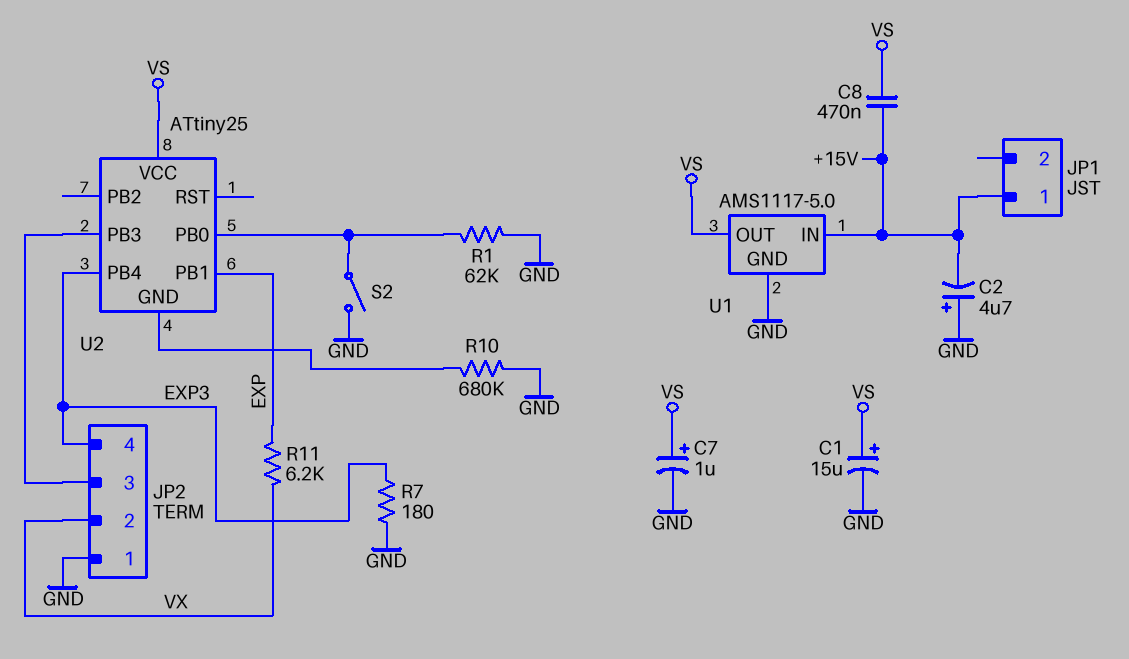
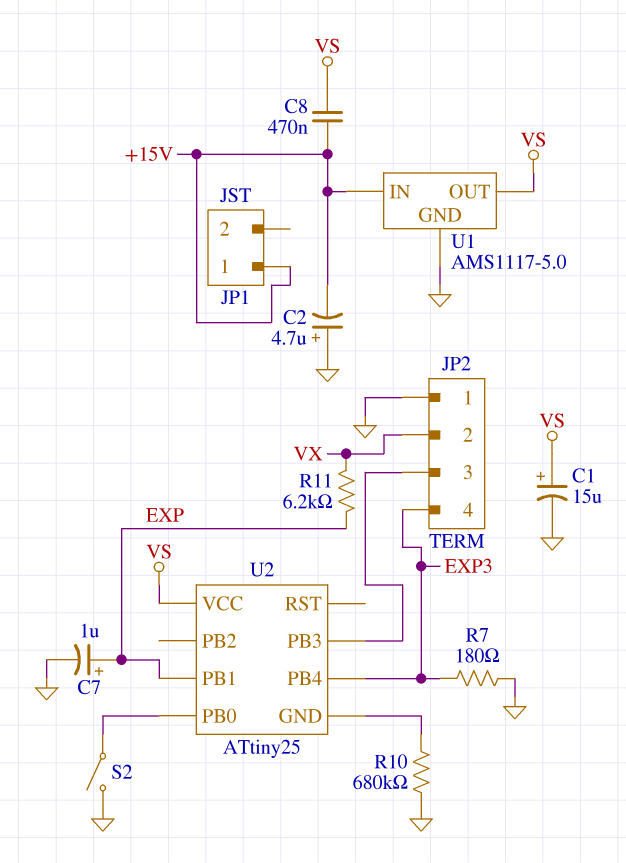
C7: 1uF (plus VS, minus GND) -> 1uF (plus EXP, minus GND)
R1: 62k (GND, U2/PB0) -> none

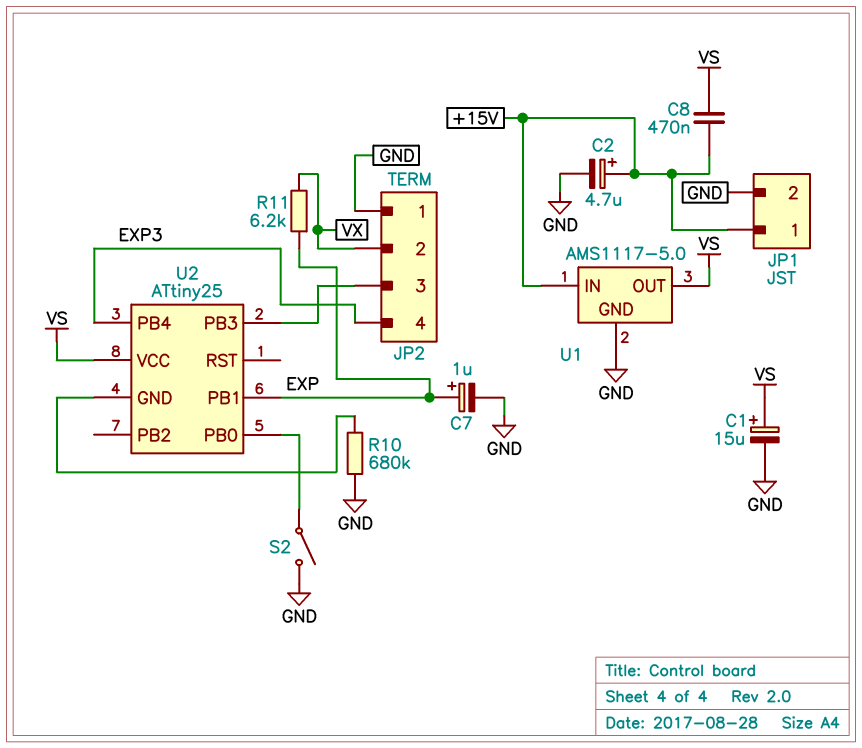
C2: 4.7uF (plus GND, minus +15V) -> 4.7uF (plus +15V, minus GND)
JP1 pin 2: none -> GND
R7: 180 (EXP3, GND) -> none

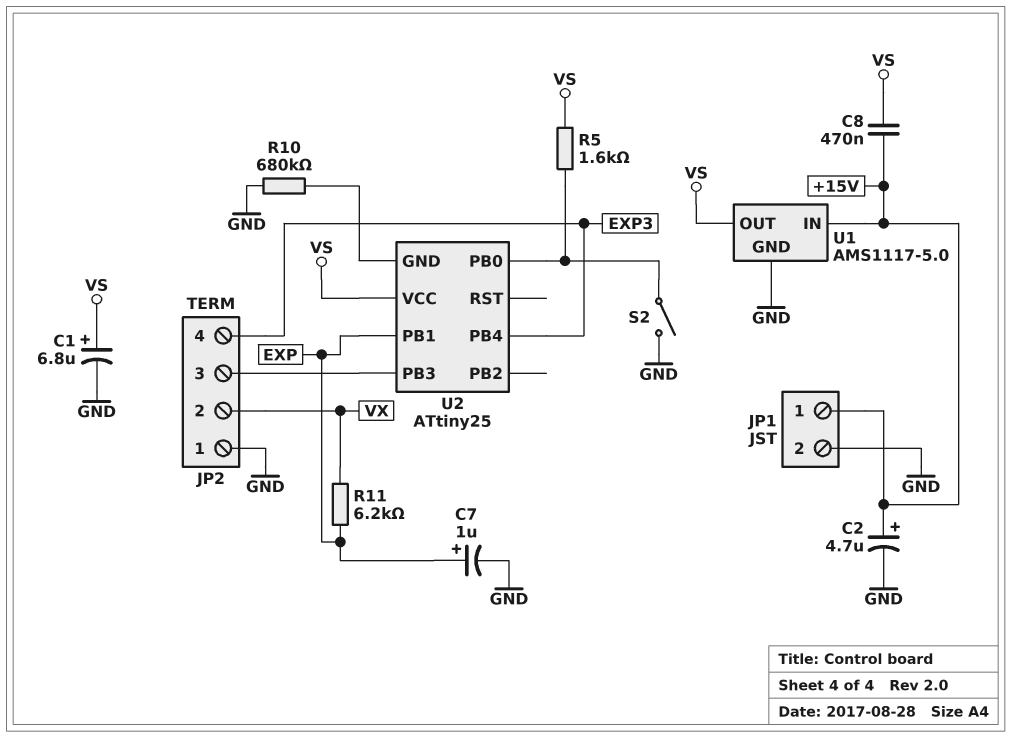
C1: 15uF (plus VS, minus GND) -> 6.8uF (plus VS, minus GND)
R5: none -> 1.6k (U2/PB0, VS)

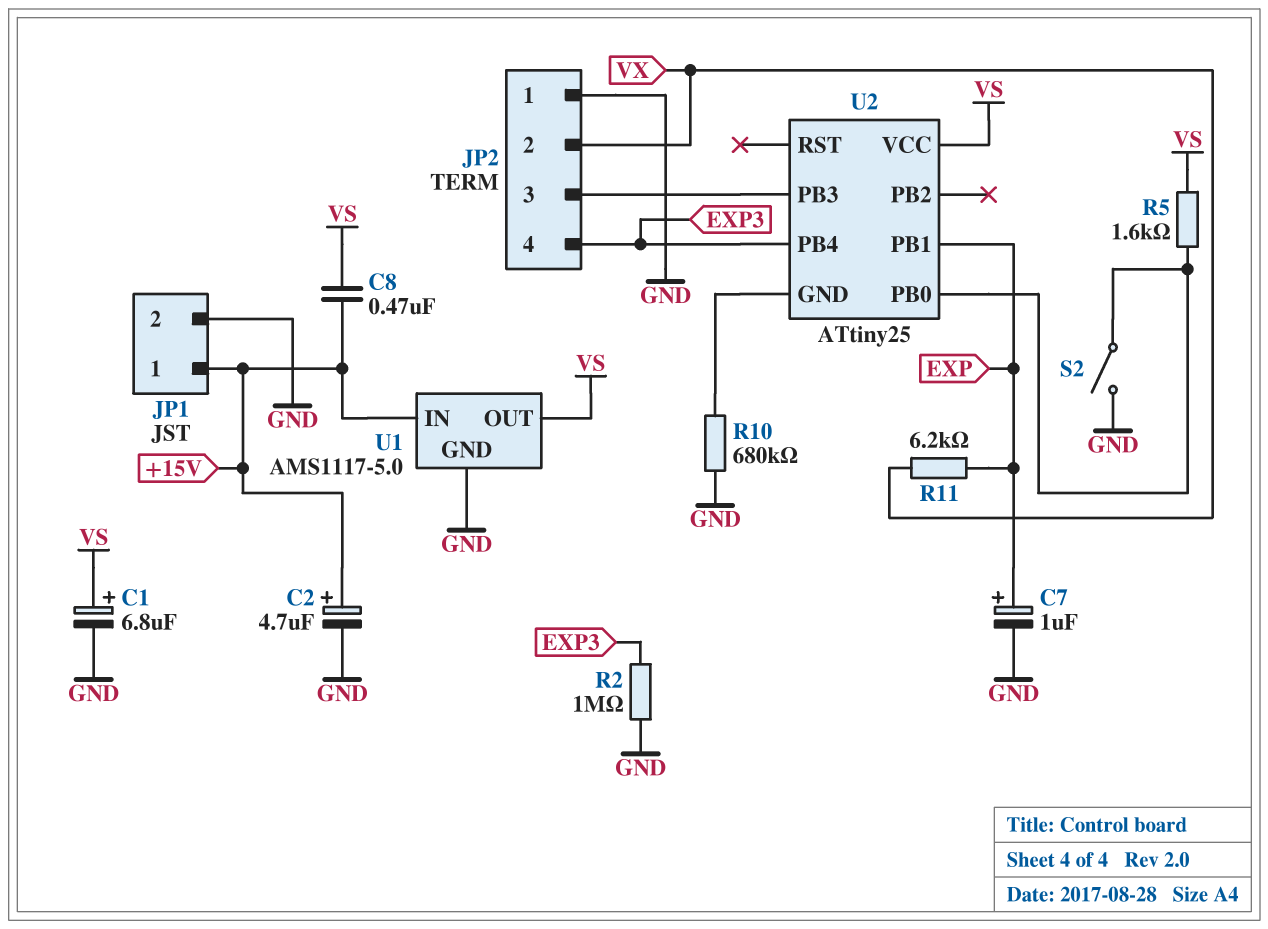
R2: none -> 1M (EXP3, GND)

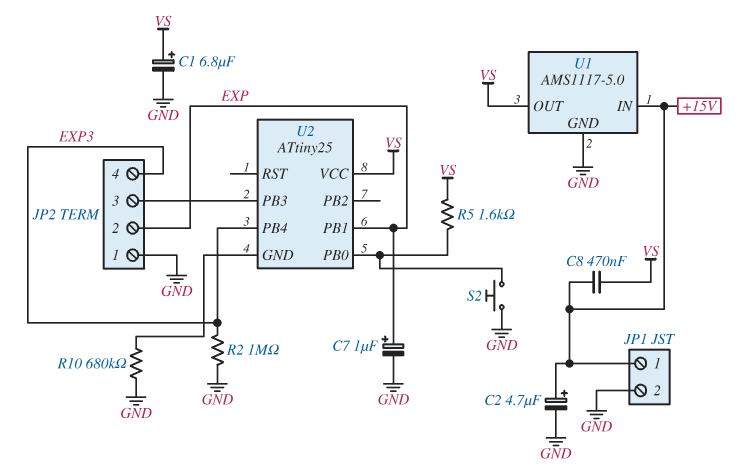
JP2 pin 2: VX -> EXP
R11: 6.2k (EXP, VX) -> none
S2: switch (GND, U2/PB0) -> button (GND, U2/PB0)

